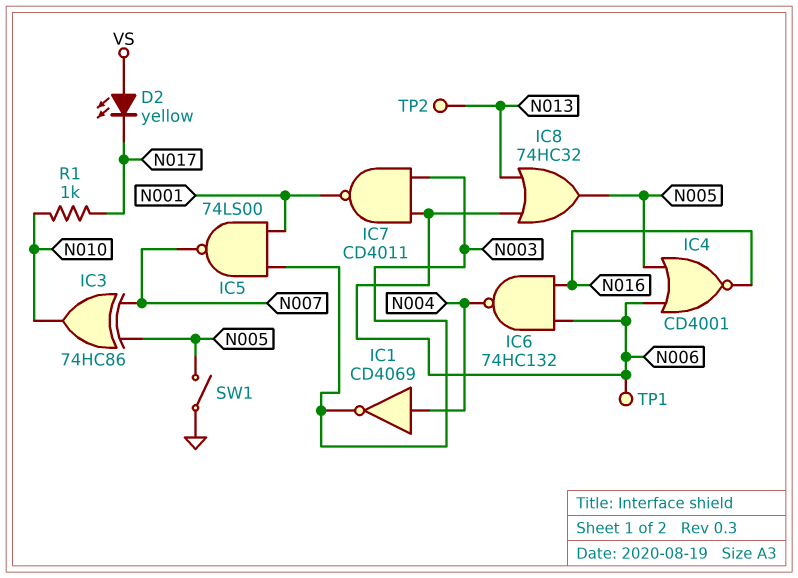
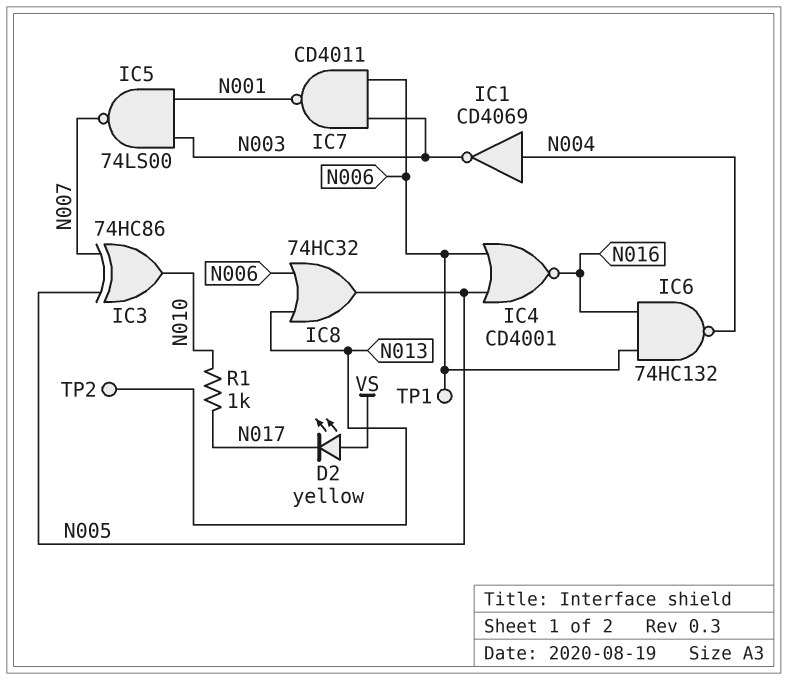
SW1: switch (GND, N005) -> none

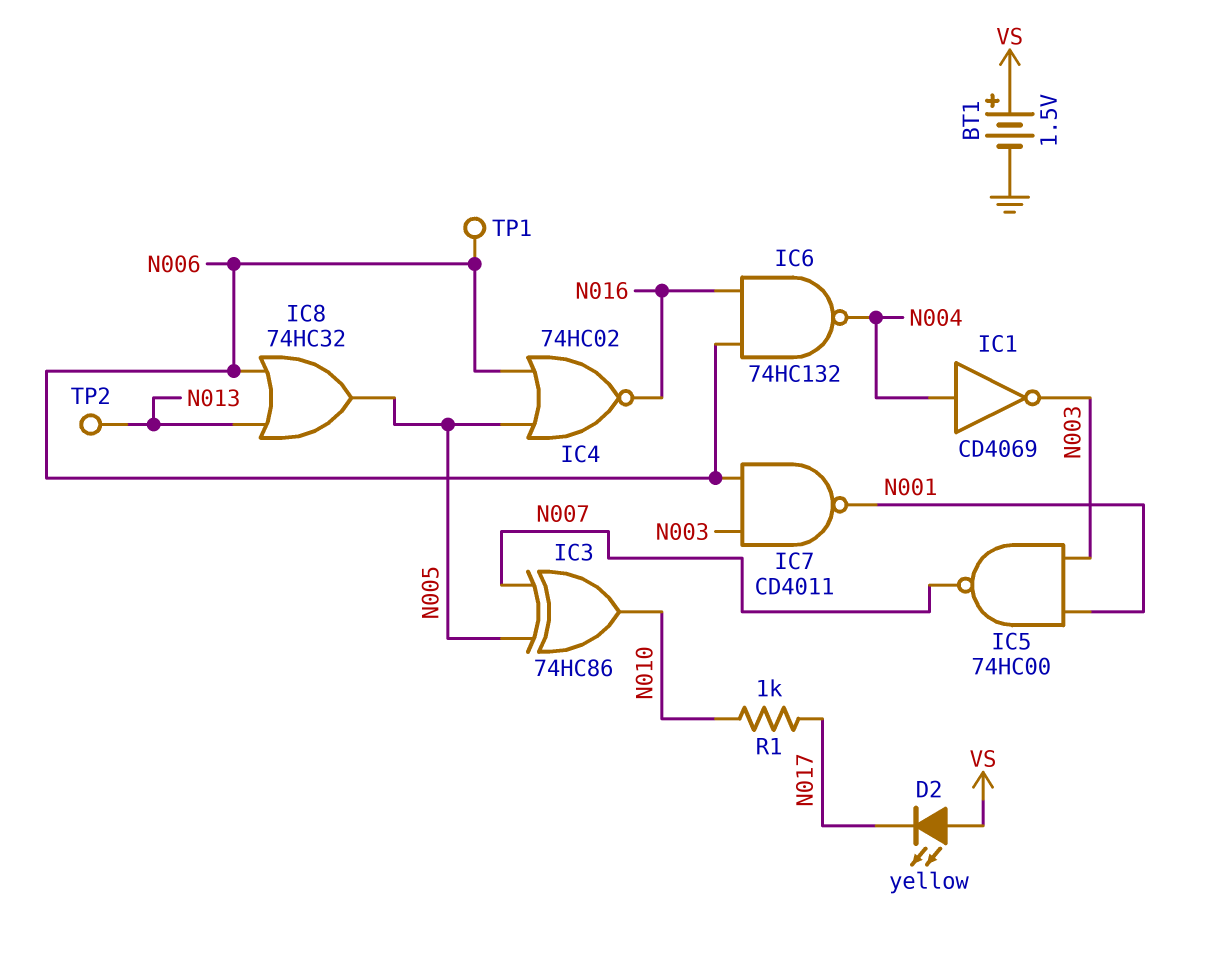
BT1: none -> 1.5V (plus VS, minus GND)
IC4: NOR CD4001 (in N005, in N006, out N016) -> NOR 74HC02 (in N005, in N006, out N016)
IC5: NAND 74LS00 (in N001, in N003, out N007) -> NAND 74HC00 (in N001, in N003, out N007)

